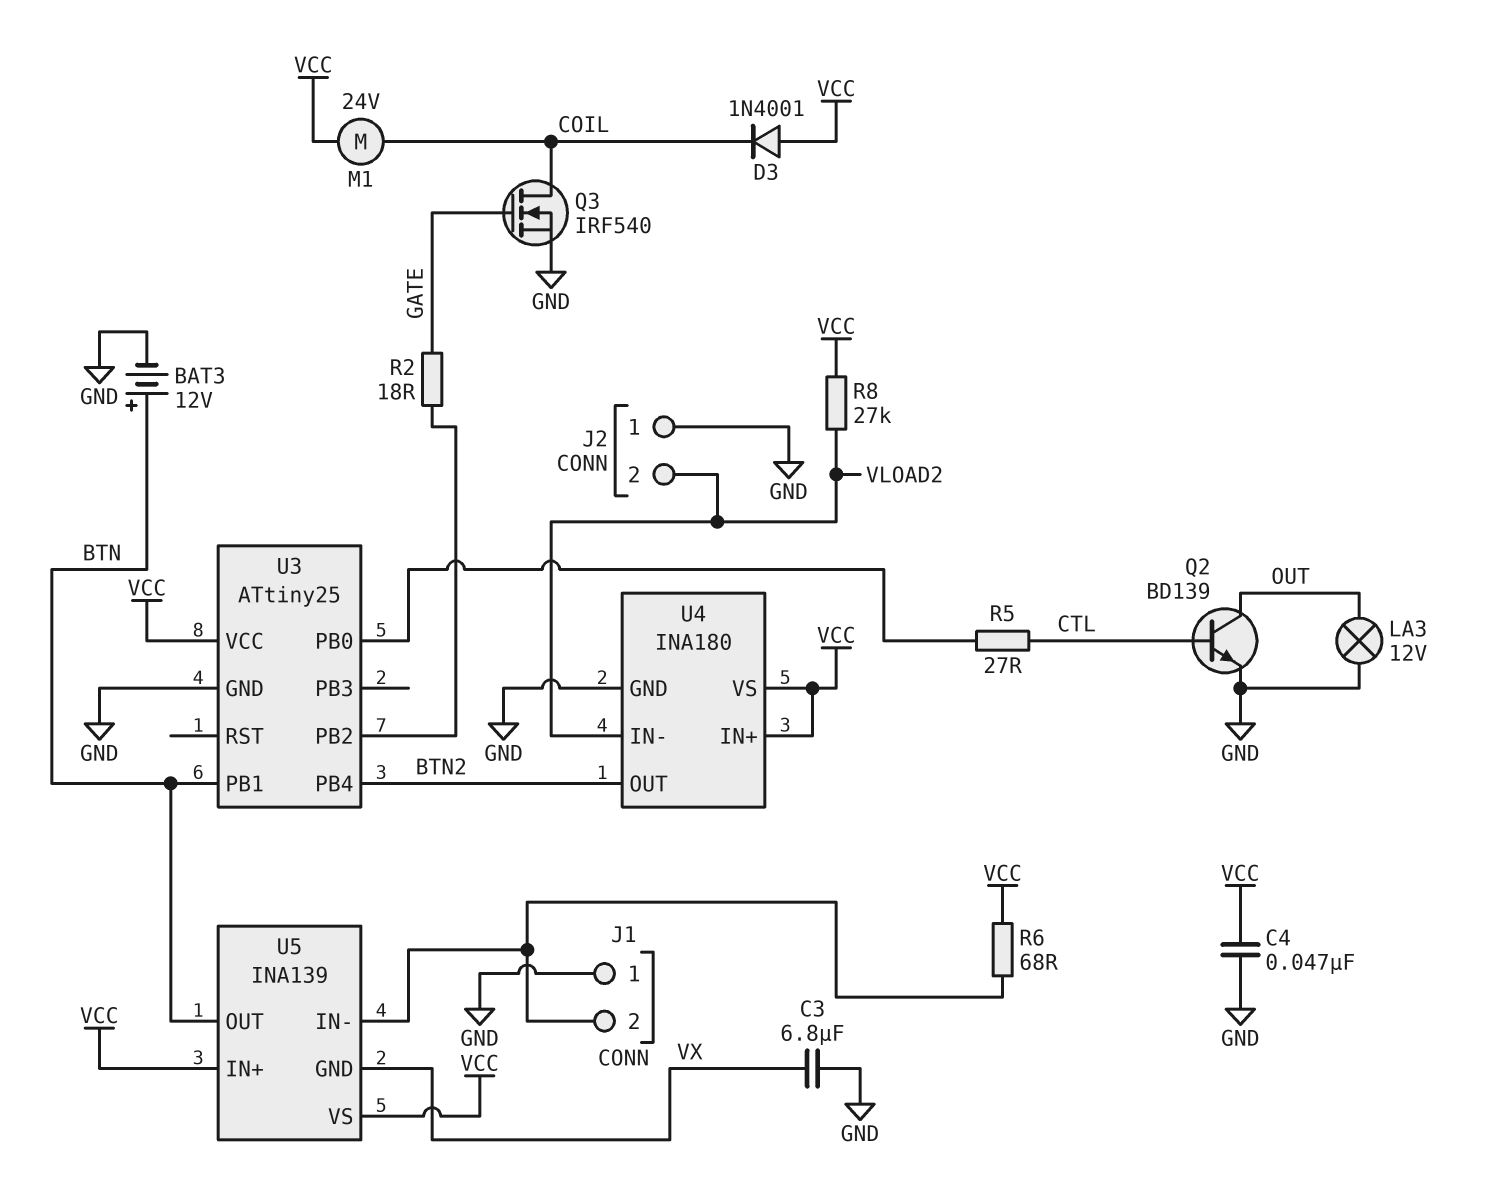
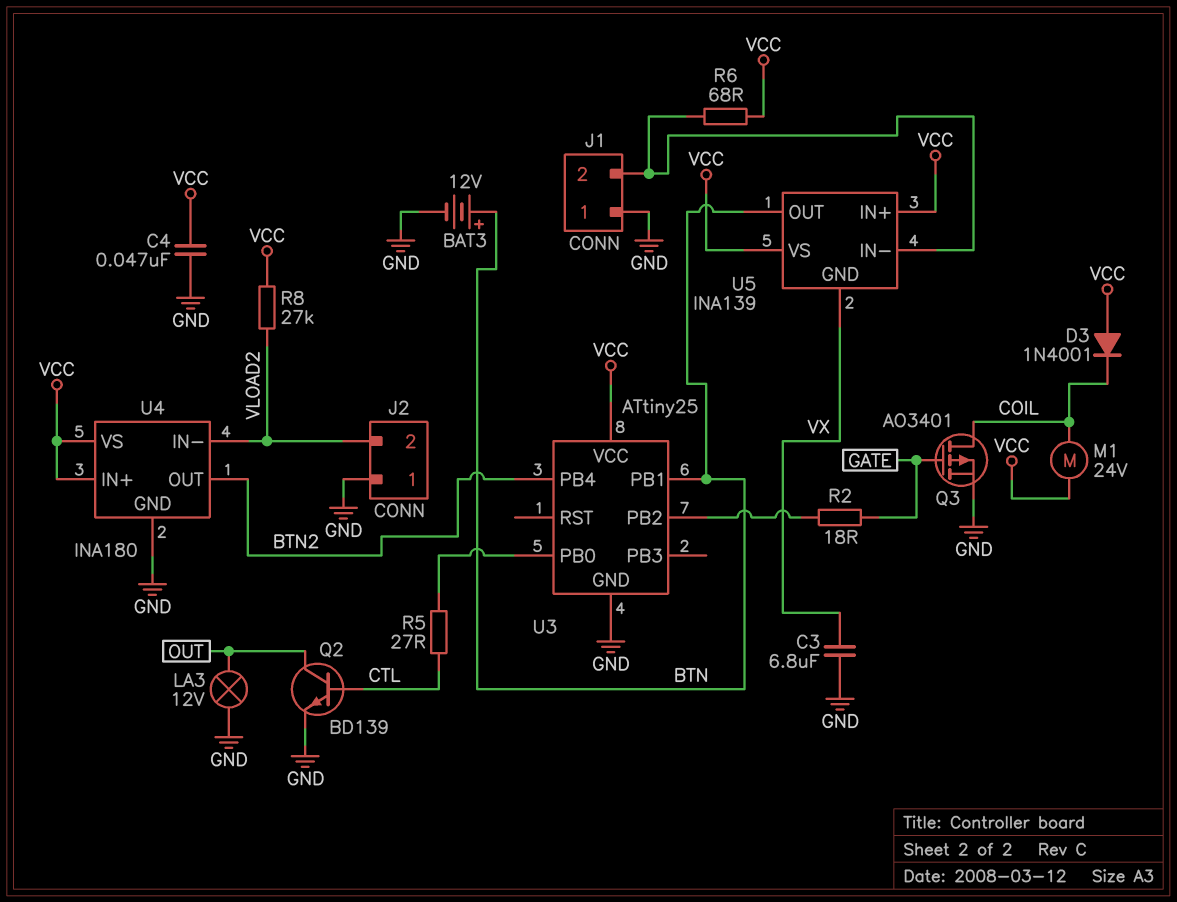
Q3: NMOS IRF540 (G GATE, D COIL, S GND) -> PMOS AO3401 (G GATE, D COIL, S GND)

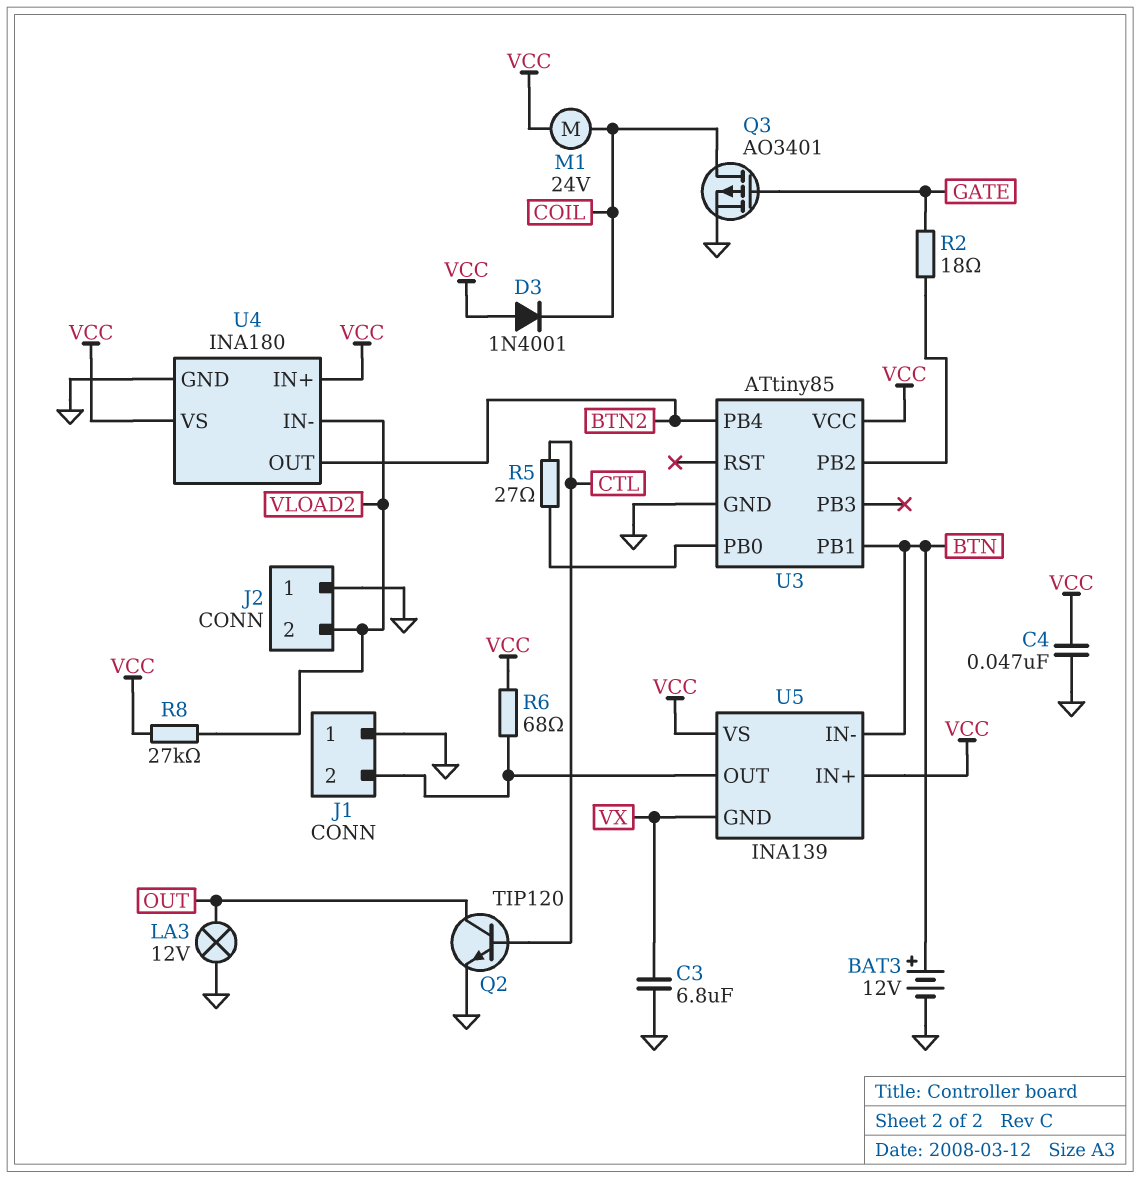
Q2: NPN BD139 (B CTL, C OUT, E GND) -> NPN TIP120 (B CTL, C OUT, E GND)
U3: ATtiny25 -> ATtiny85
U5 pin IN-: J1/2 -> BTN
U5 pin OUT: BTN -> J1/2

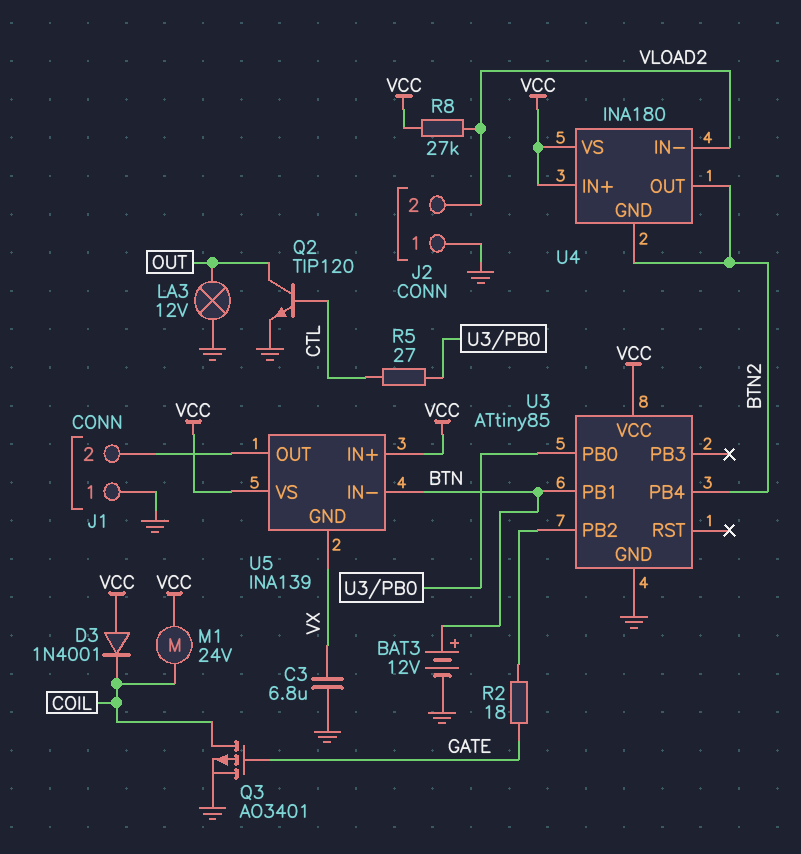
C4: 47nF (GND, VCC) -> none
R6: 68 (J1/2, VCC) -> none
U4 pin GND: GND -> BTN2

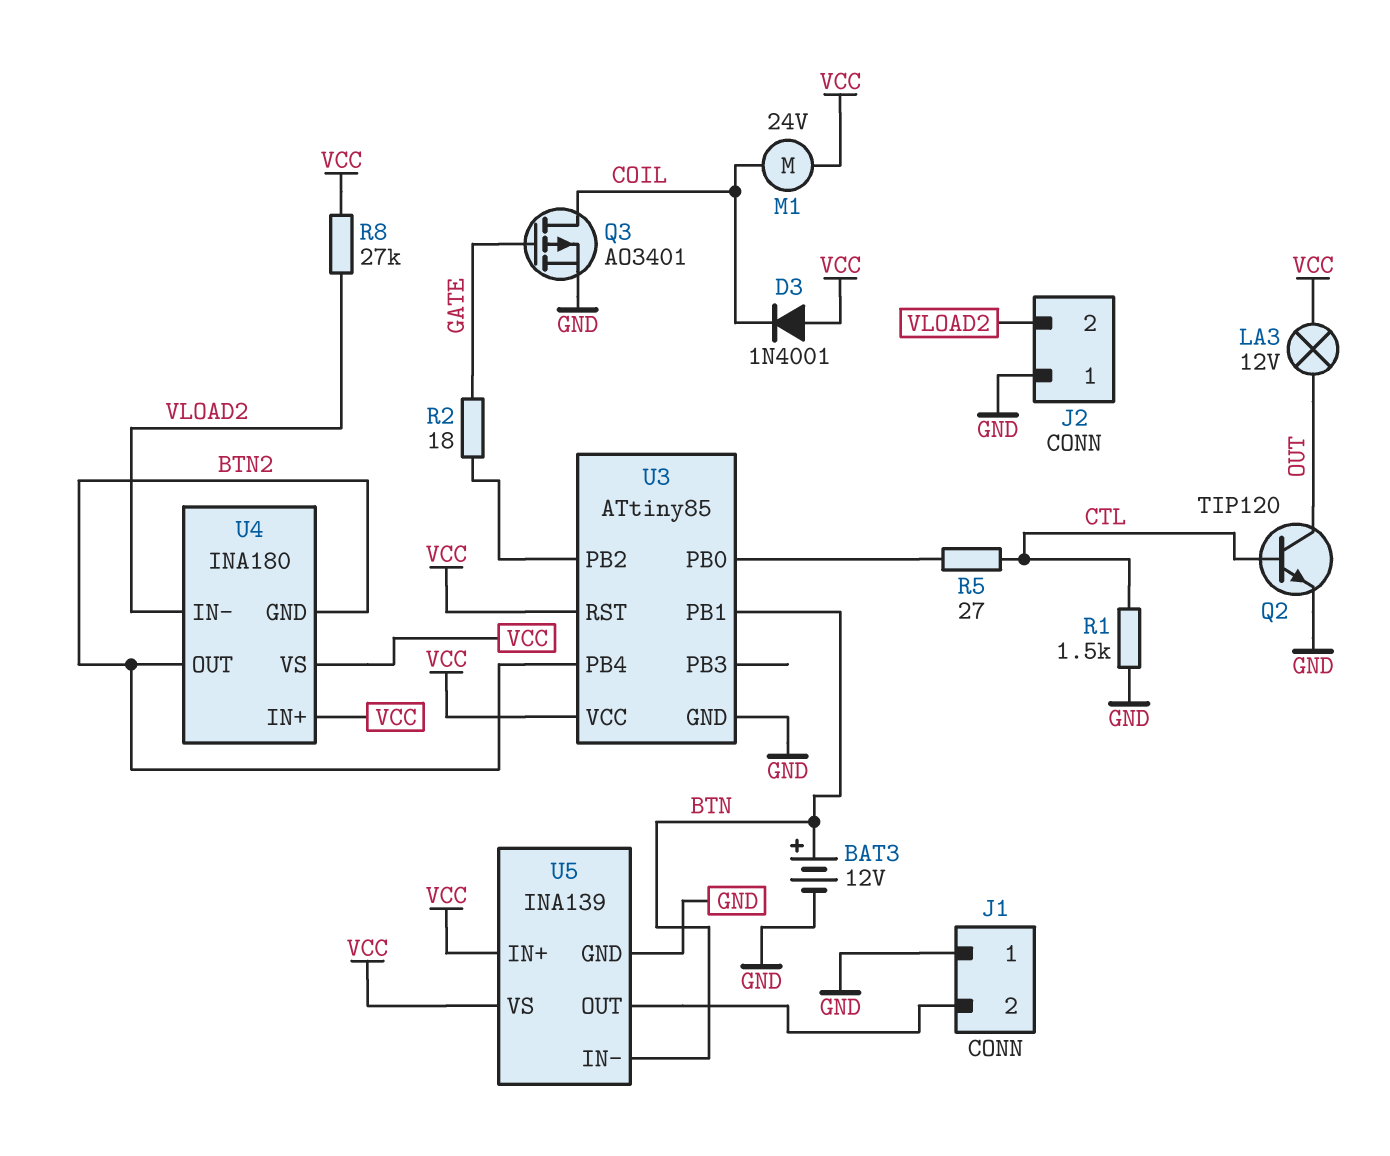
C3: 6.8uF (GND, VX) -> none
LA3: lamp 12V (GND, OUT) -> lamp 12V (OUT, VCC)
R1: none -> 1.5k (CTL, GND)
U3 pin RST: none -> VCC
U5 pin GND: VX -> GND

